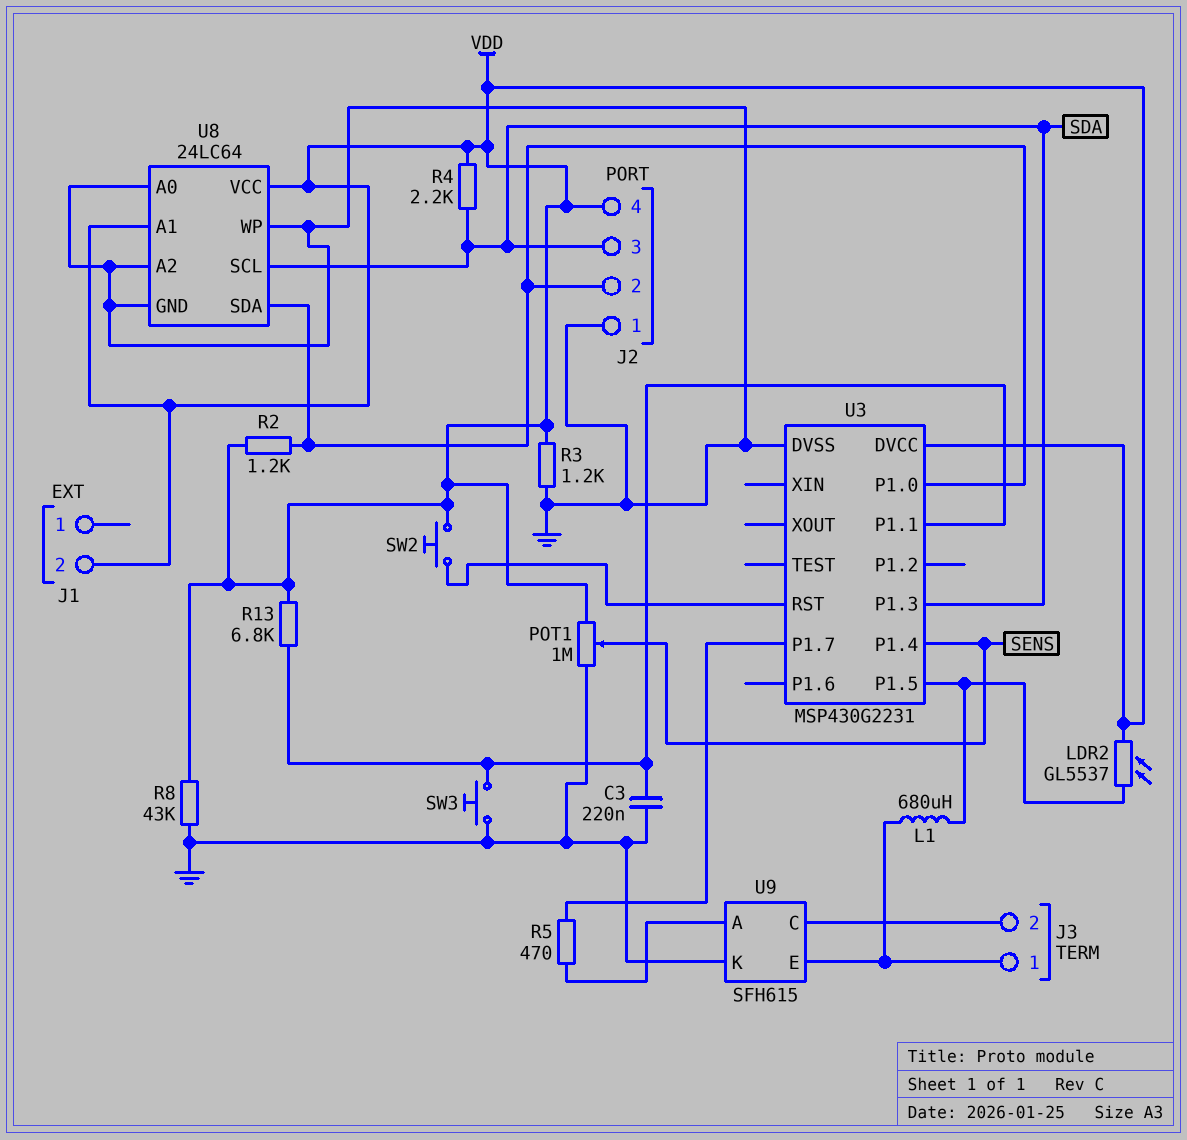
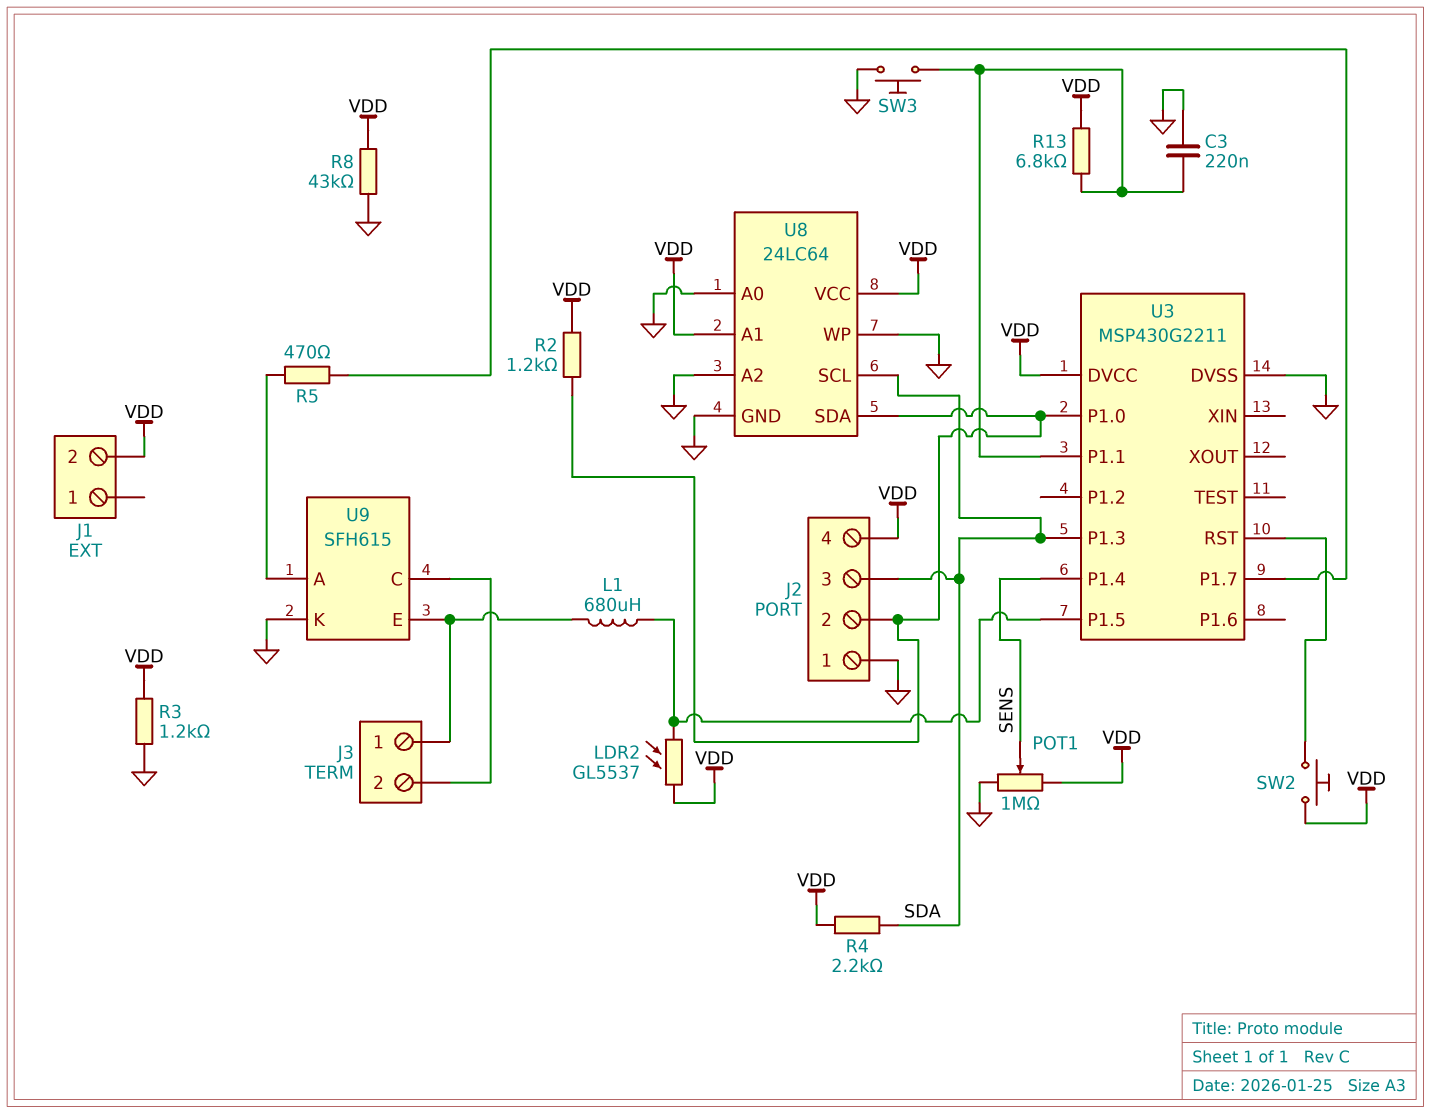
U3: MSP430G2231 -> MSP430G2211

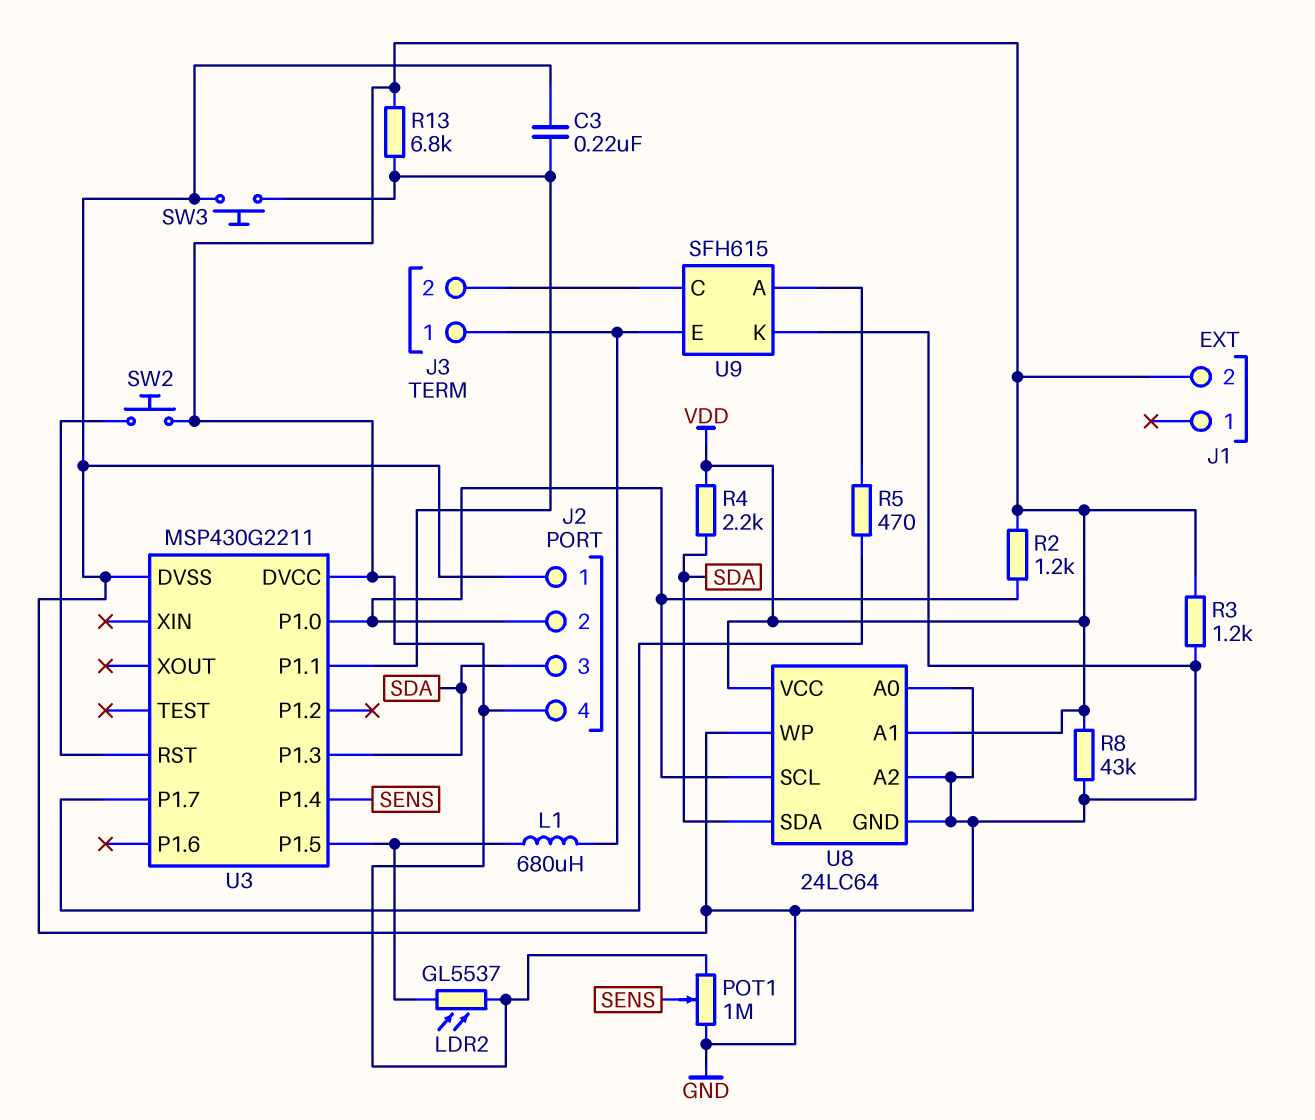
U8 pin SCL: SDA -> J2/2
U8 pin SDA: J2/2 -> SDA

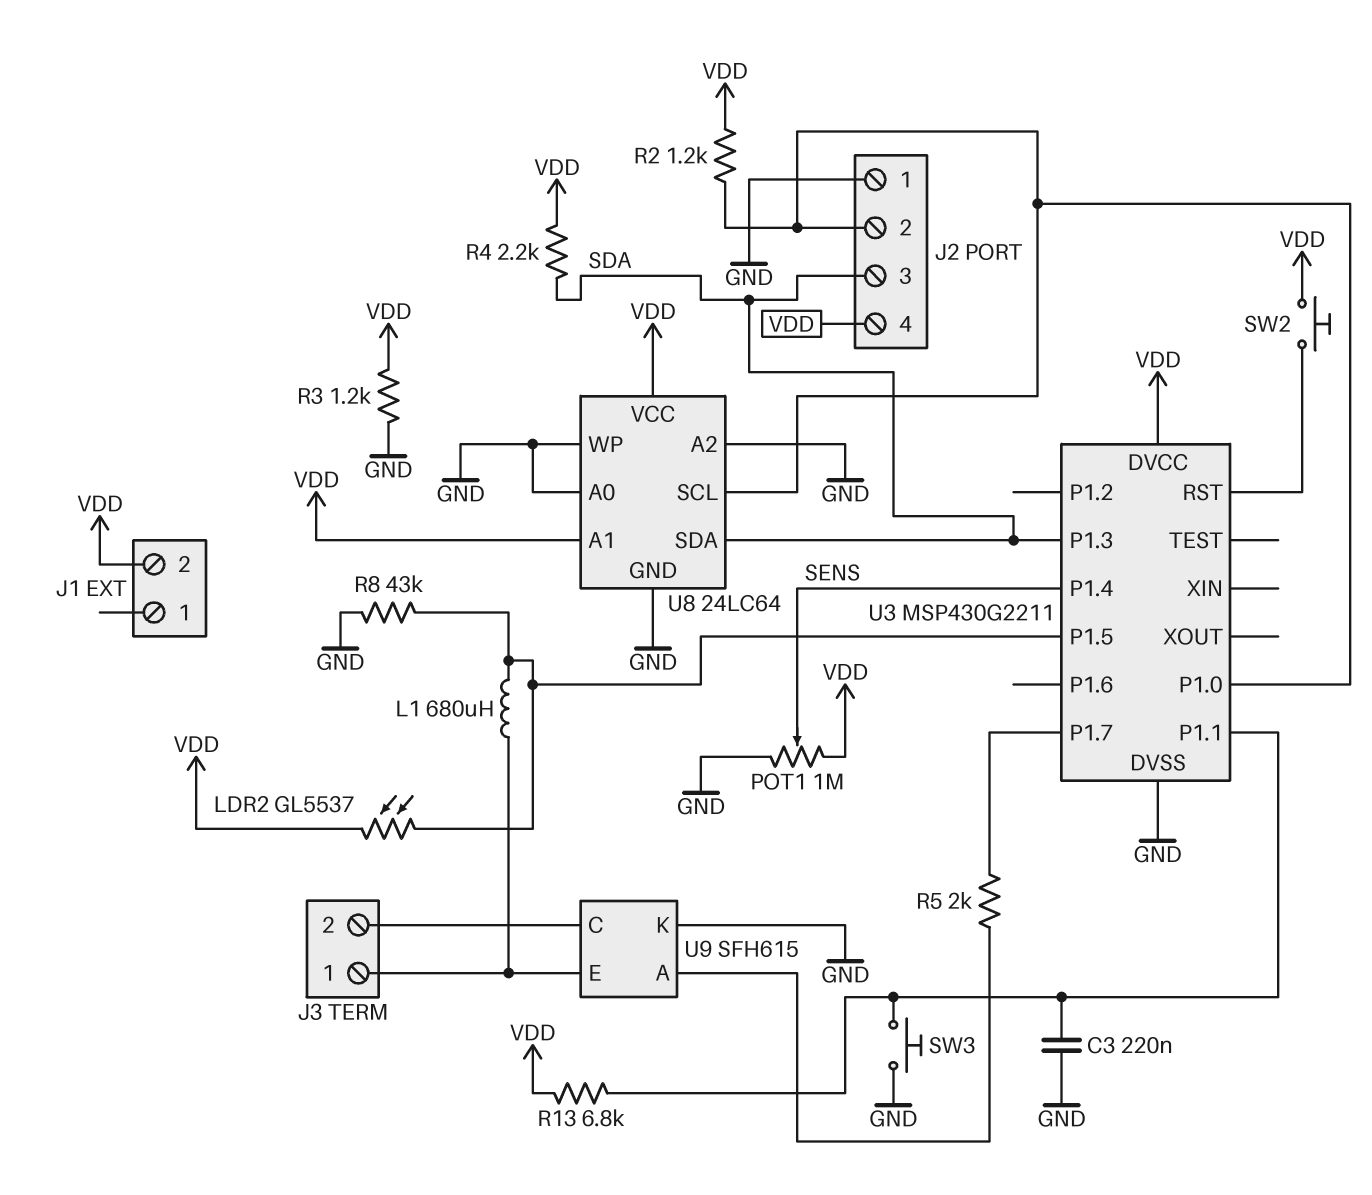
R5: 470 (U3/P1.7, U9/A) -> 2k (U3/P1.7, U9/A)
R8: 43k (GND, VDD) -> 43k (GND, U3/P1.5)

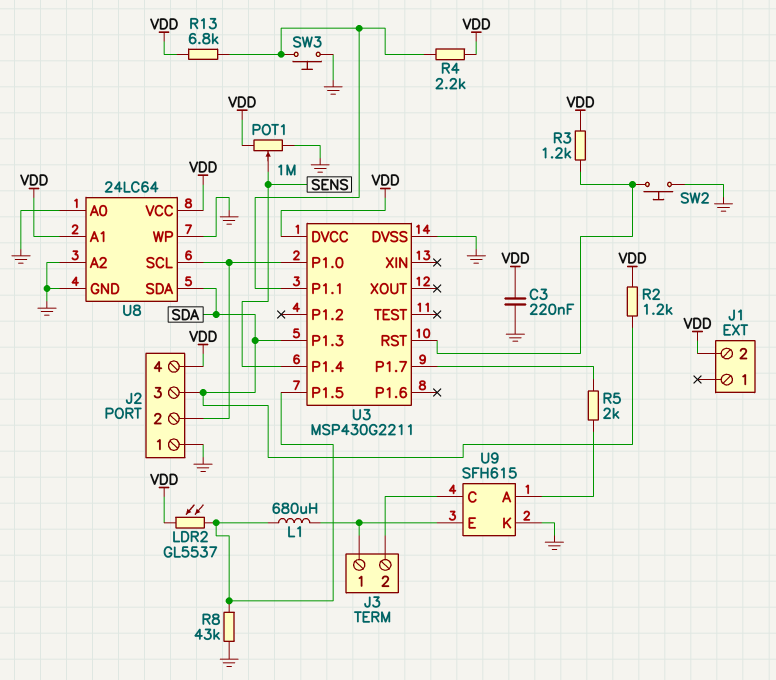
C3: 220nF (GND, U3/P1.1) -> 220nF (GND, VDD)
R2: 1.2k (J2/2, VDD) -> 1.2k (SDA, VDD)
R3: 1.2k (GND, VDD) -> 1.2k (U3/RST, VDD)
R4: 2.2k (SDA, VDD) -> 2.2k (U3/P1.1, VDD)
SW2: button (U3/RST, VDD) -> button (GND, U3/RST)

